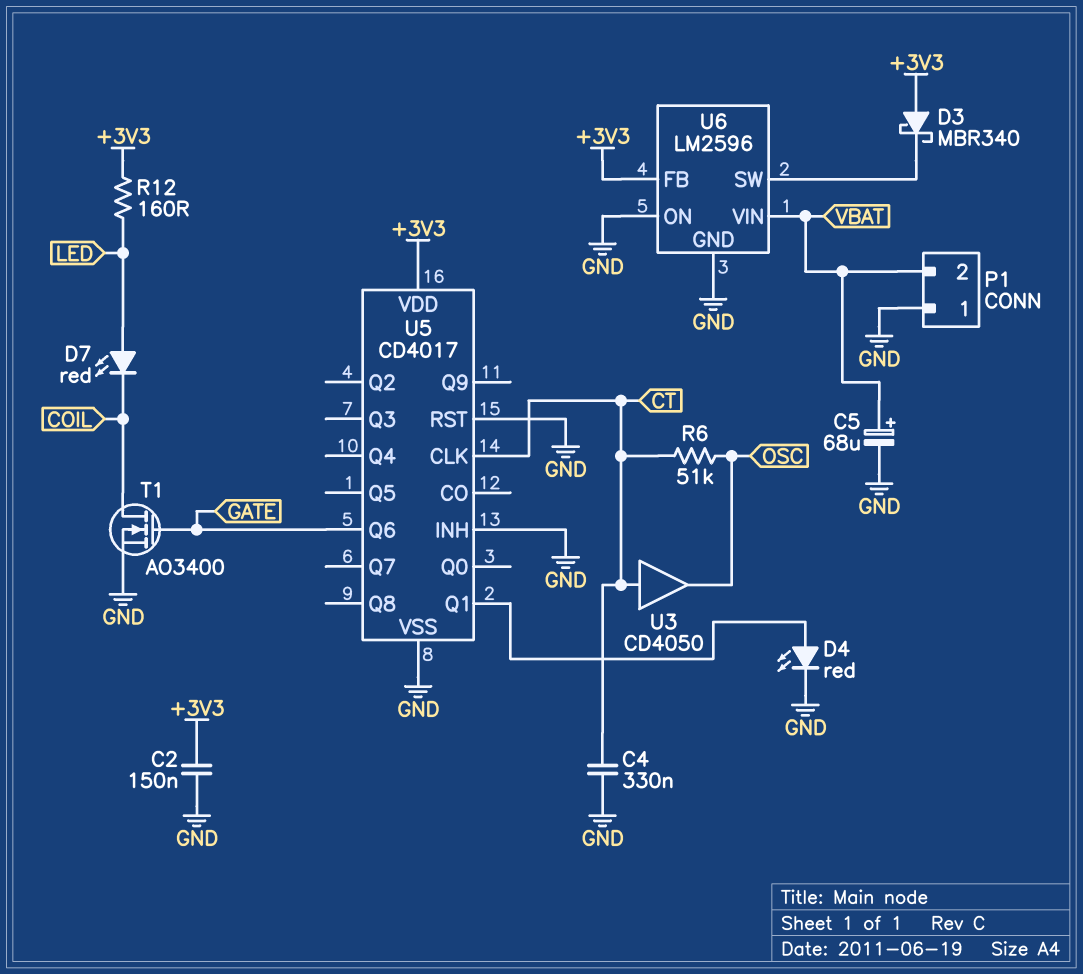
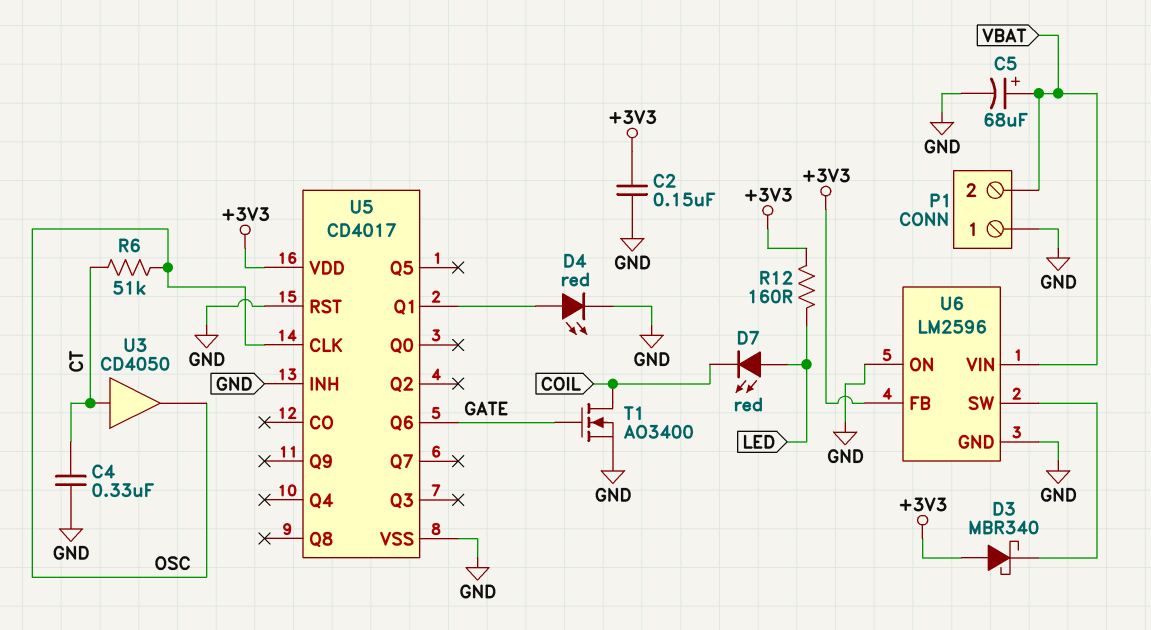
U5 pin CLK: CT -> OSC

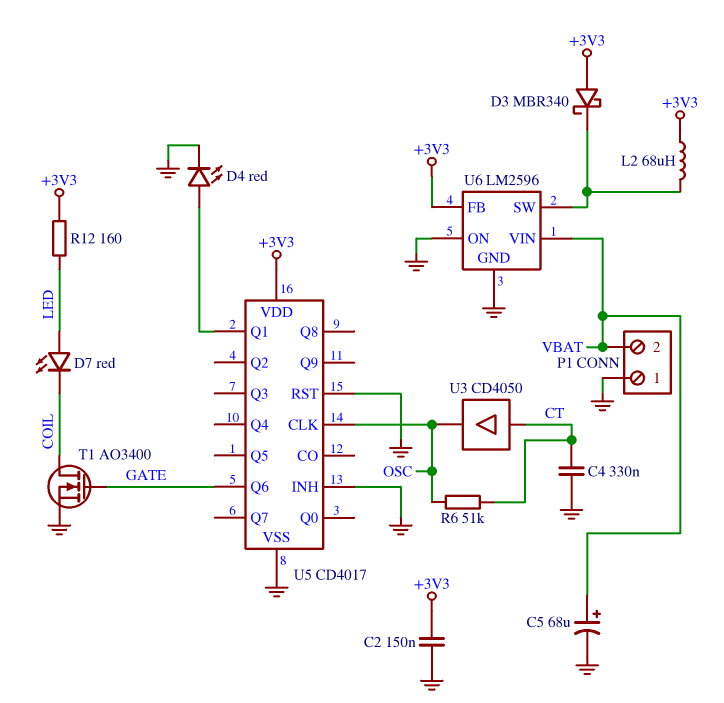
L2: none -> 68uH (+3V3, U6/SW)

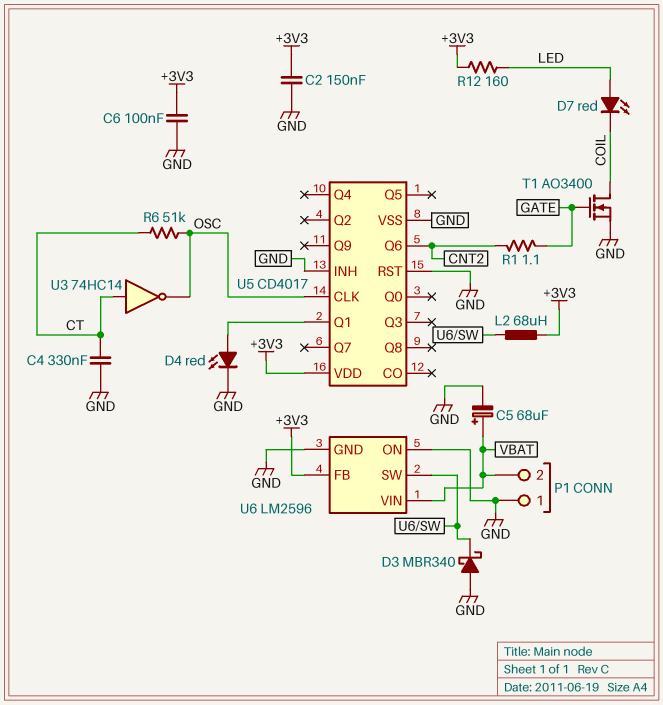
C6: none -> 100nF (+3V3, GND)
D3: schottky MBR340 (A +3V3, K U6/SW) -> schottky MBR340 (A GND, K U6/SW)
R1: none -> 1.1 (CNT2, GATE)
U3: buffer CD4050 (in CT, out OSC) -> NOT 74HC14 (in CT, out OSC)
U5 pin Q6: GATE -> CNT2

